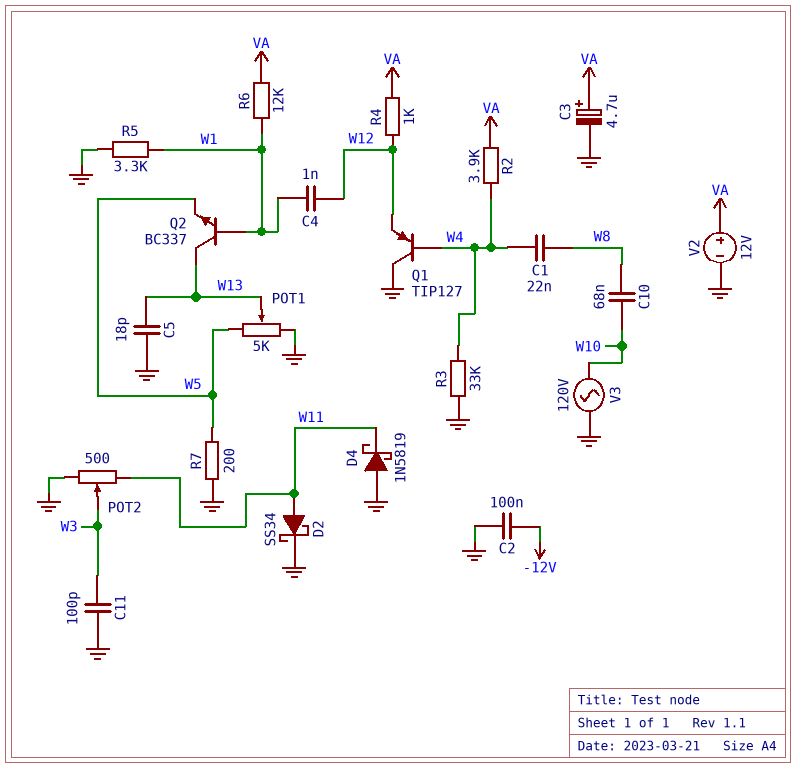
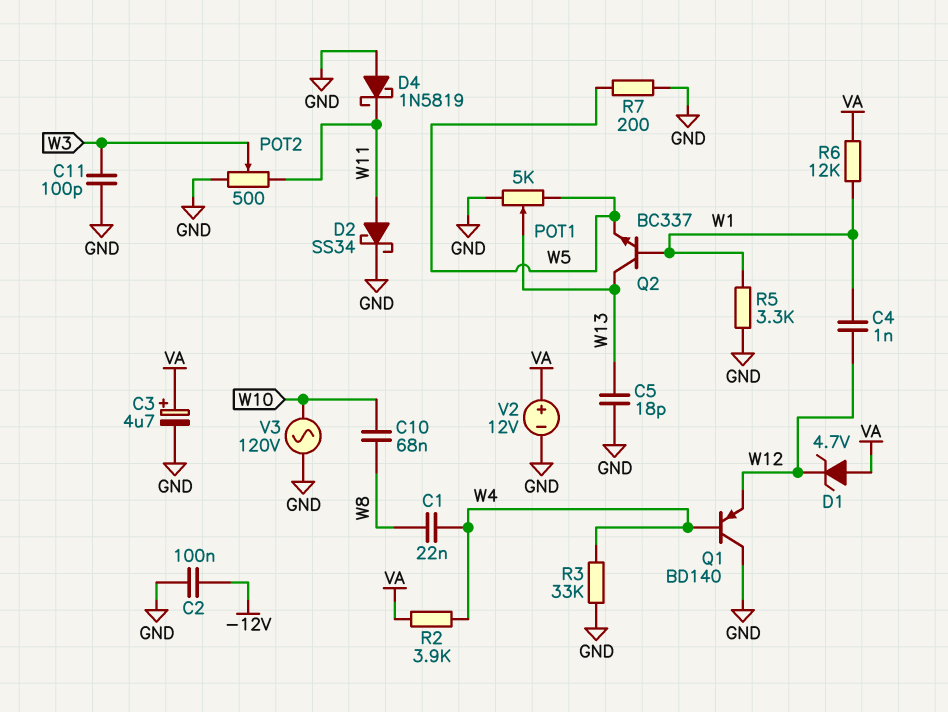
D1: none -> zener 4.7V (A VA, K W12)
Q1: PNP TIP127 (B W4, C GND, E W12) -> PNP BD140 (B W4, C GND, E W12)
R4: 1k (VA, W12) -> none

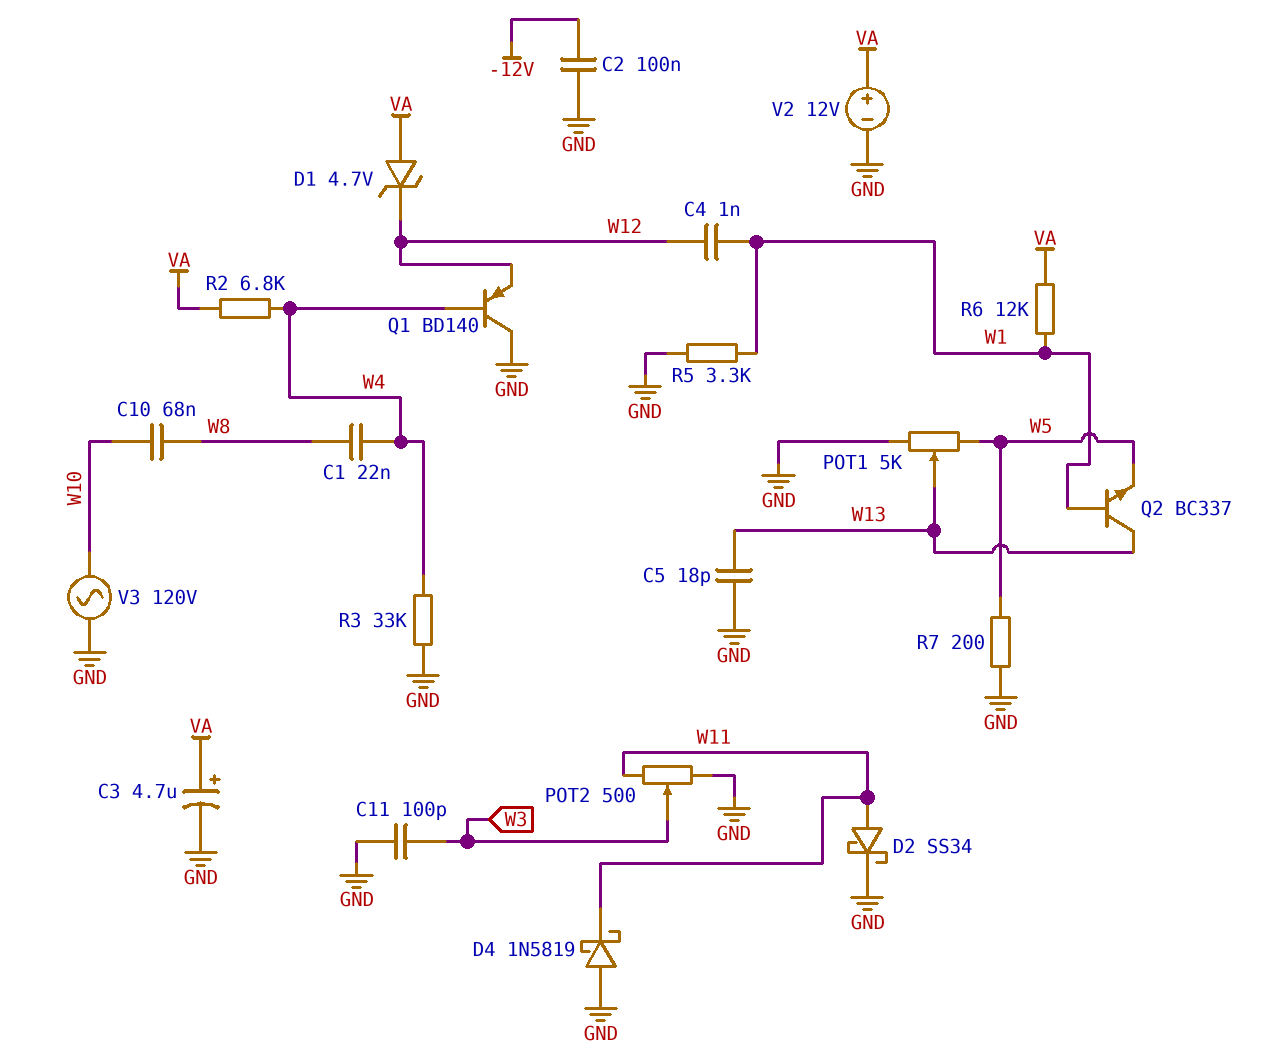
R2: 3.9k (VA, W4) -> 6.8k (VA, W4)

